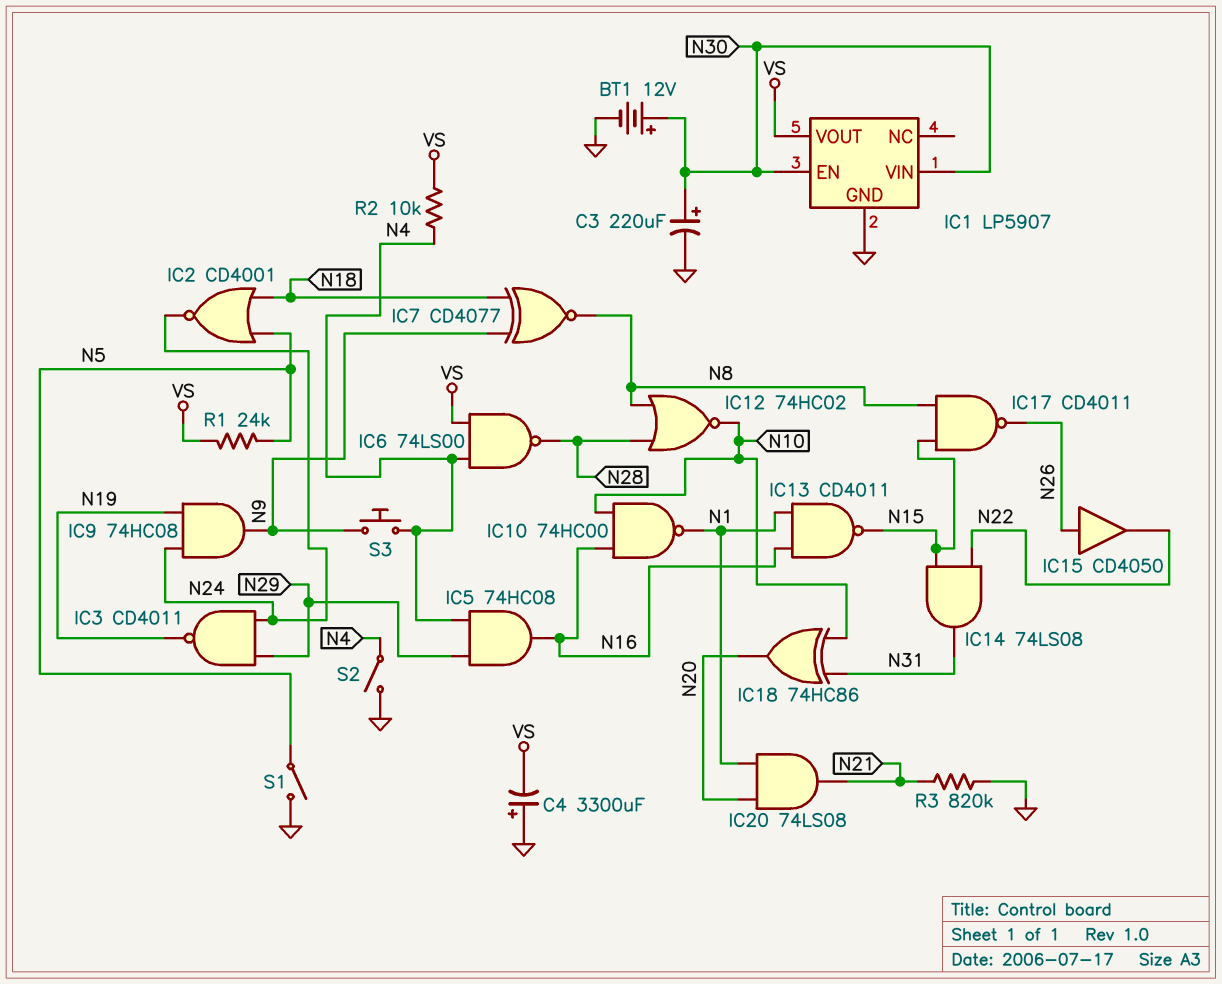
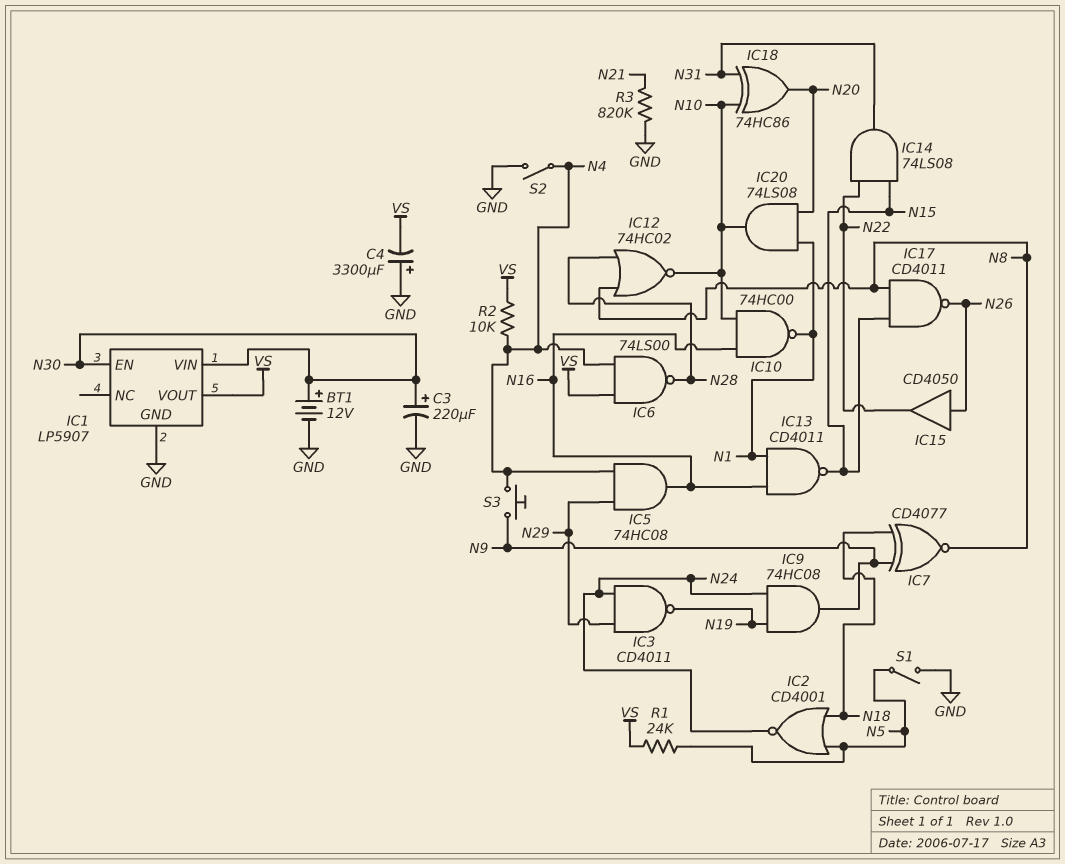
IC20: AND 74LS08 (in N1, in N20, out N21) -> AND 74LS08 (in N1, in N20, out N10)

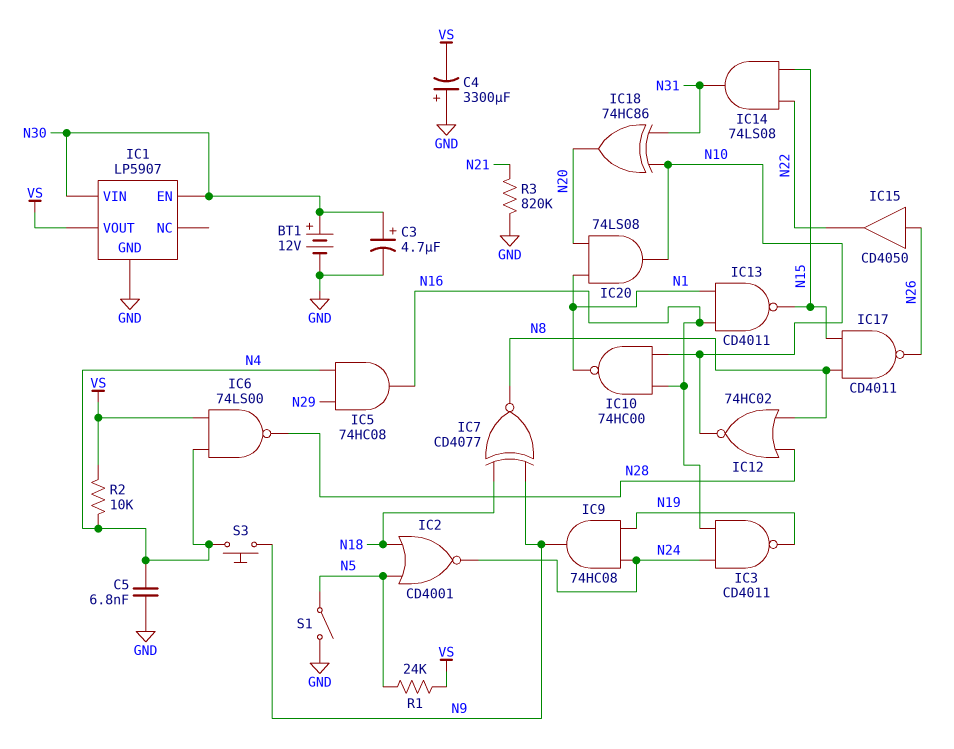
C3: 220uF (plus N30, minus GND) -> 4.7uF (plus N30, minus GND)
C5: none -> 6.8nF (GND, N4)
IC3: NAND CD4011 (in N24, in N29, out N19) -> NAND CD4011 (in N16, in N24, out N19)
S2: switch (GND, N4) -> none

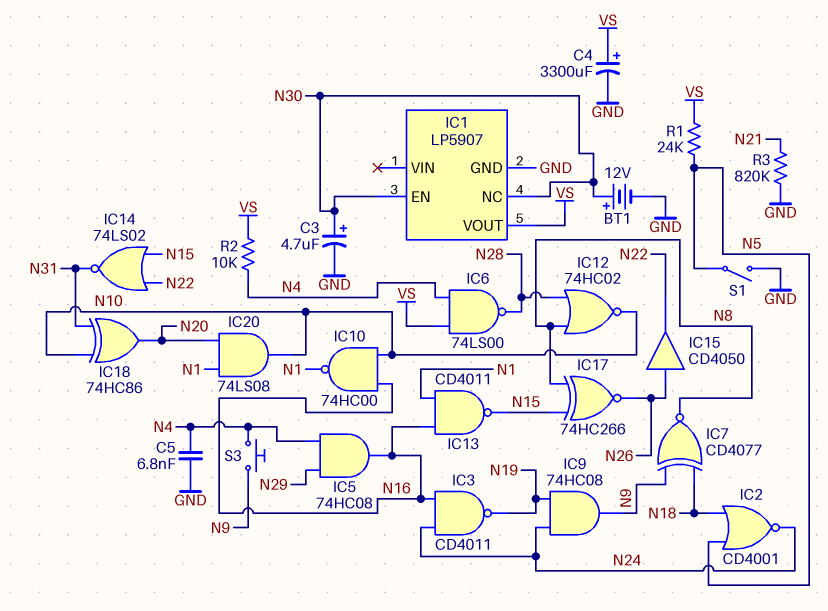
C4: 3300uF (plus GND, minus VS) -> 3300uF (plus VS, minus GND)
IC1 pin NC: none -> N30
IC1 pin VIN: N30 -> none
IC14: AND 74LS08 (in N15, in N22, out N31) -> NOR 74LS02 (in N15, in N22, out N31)
IC17: NAND CD4011 (in N8, in N15, out N26) -> XNOR 74HC266 (in N8, in N15, out N26)

